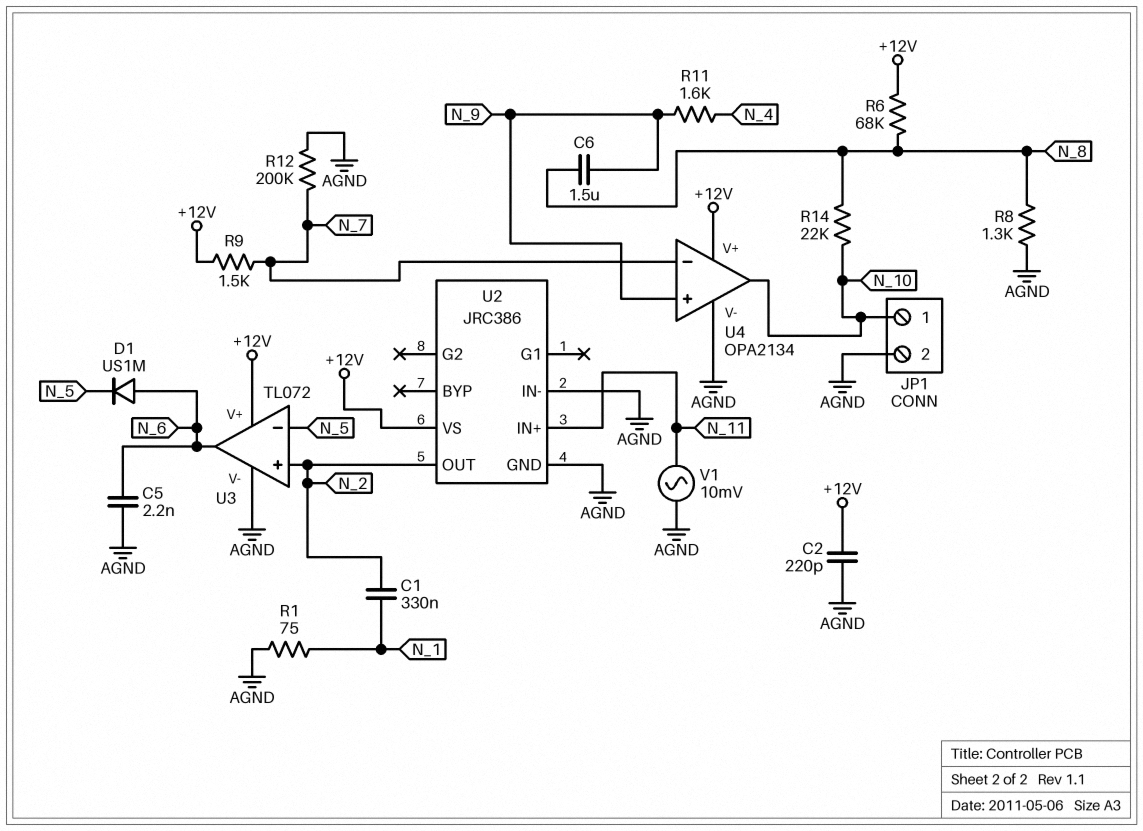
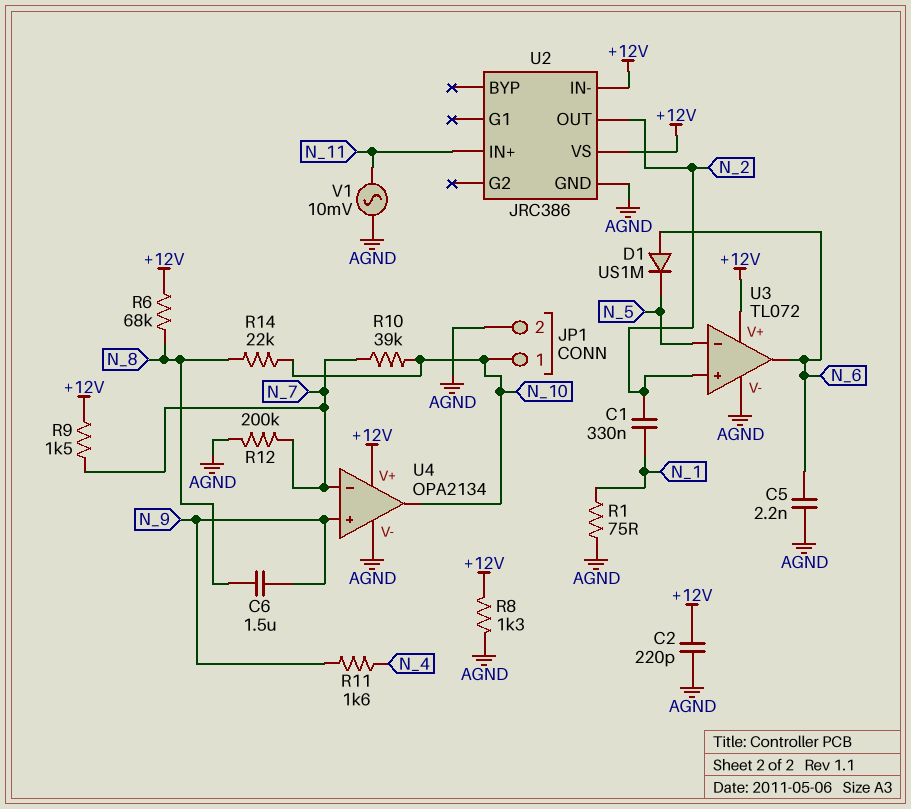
R8: 1.3k (AGND, N_8) -> 1.3k (+12V, AGND)
R10: none -> 39k (N_7, N_10)
U2 pin IN-: AGND -> +12V

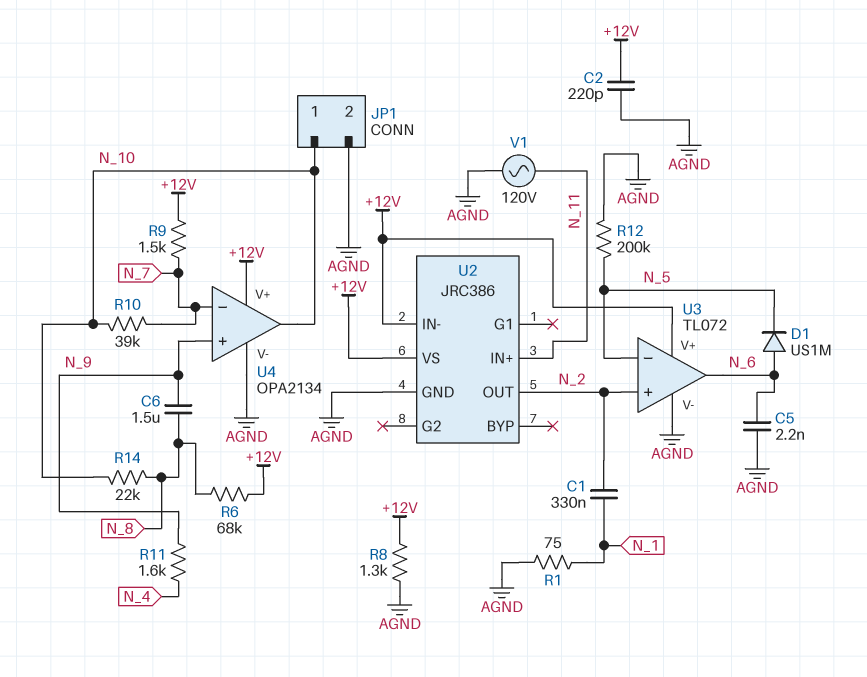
R12: 200k (AGND, N_7) -> 200k (AGND, N_5)
V1: AC 10mV (AGND, N_11) -> AC 120V (AGND, N_11)

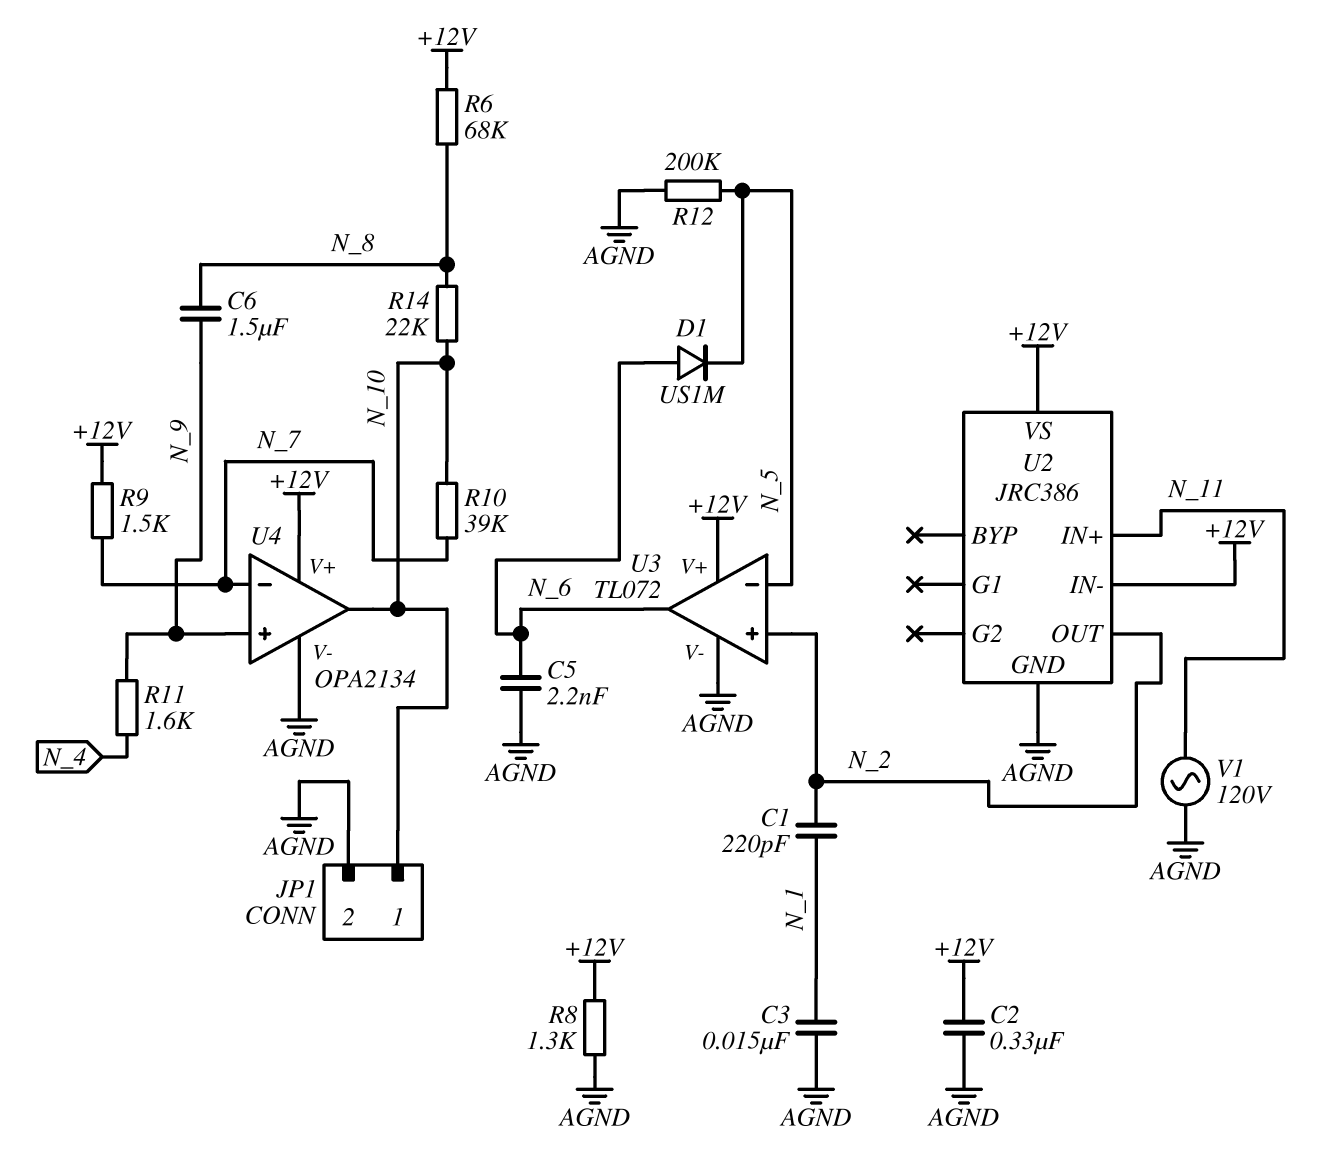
C1: 330nF (N_1, N_2) -> 220pF (N_1, N_2)
C2: 220pF (+12V, AGND) -> 330nF (+12V, AGND)
C3: none -> 15nF (AGND, N_1)
R1: 75 (AGND, N_1) -> none

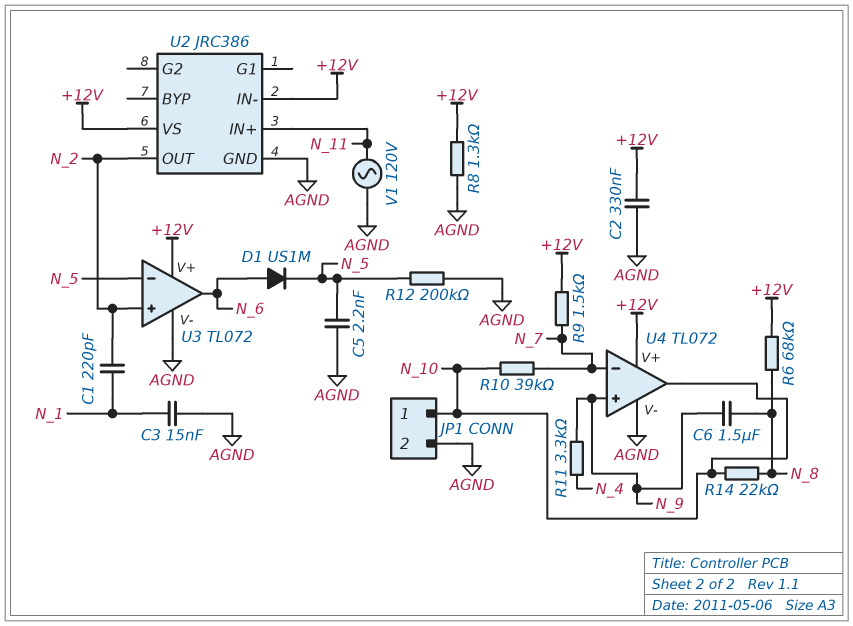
C5: 2.2nF (AGND, N_6) -> 2.2nF (AGND, N_5)
R11: 1.6k (N_4, N_9) -> 3.3k (N_4, N_9)
U4: OPA2134 -> TL072

